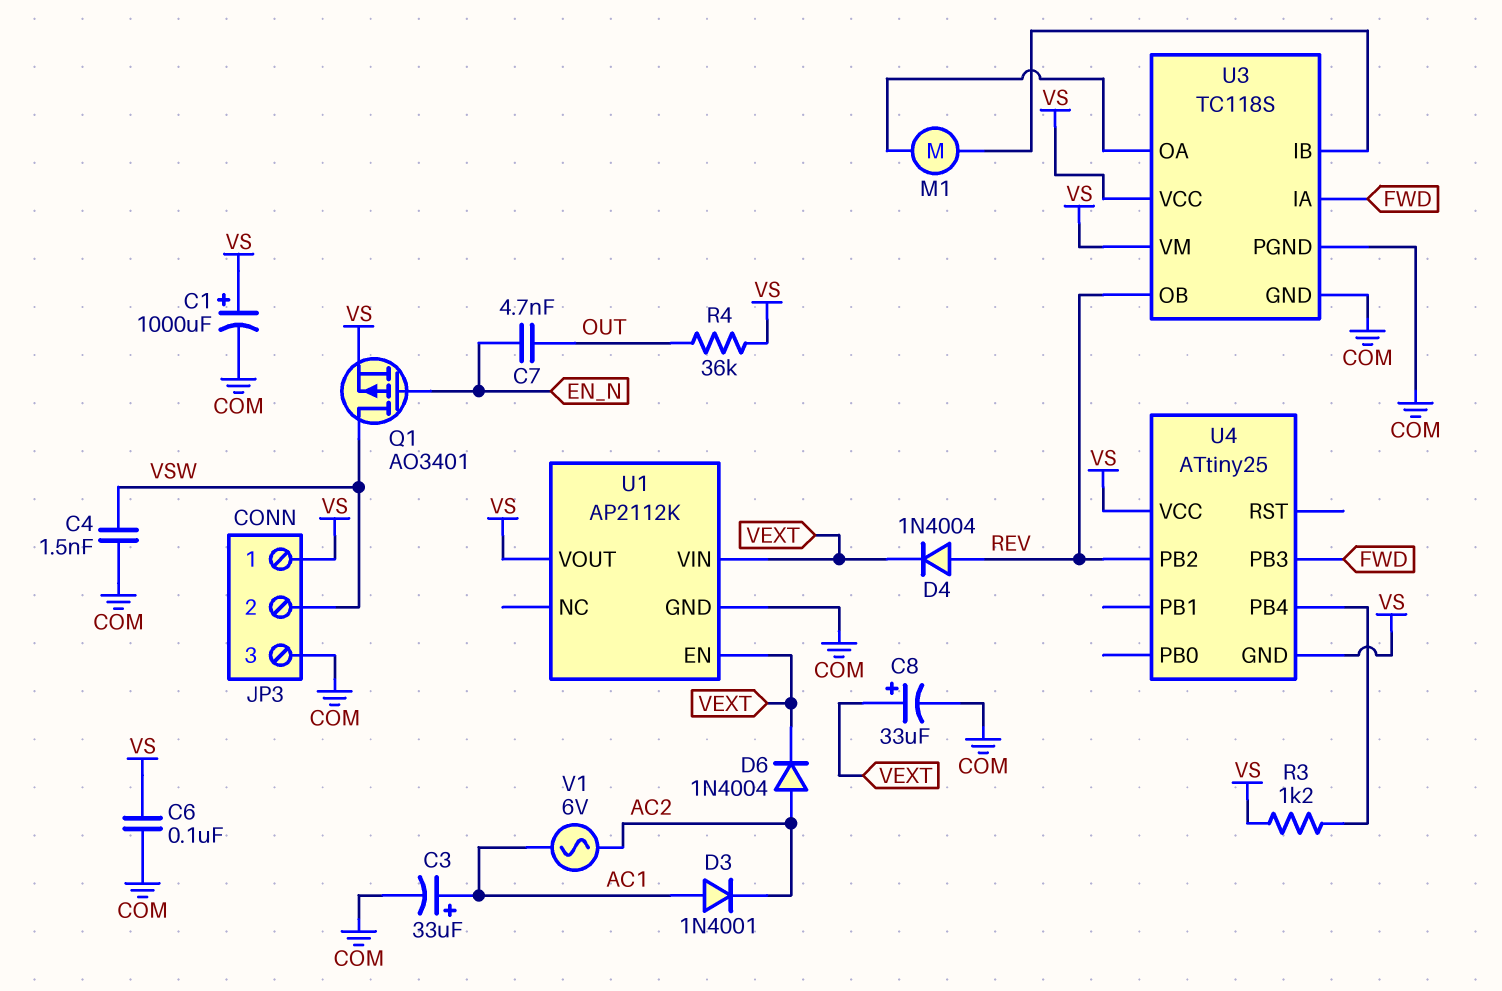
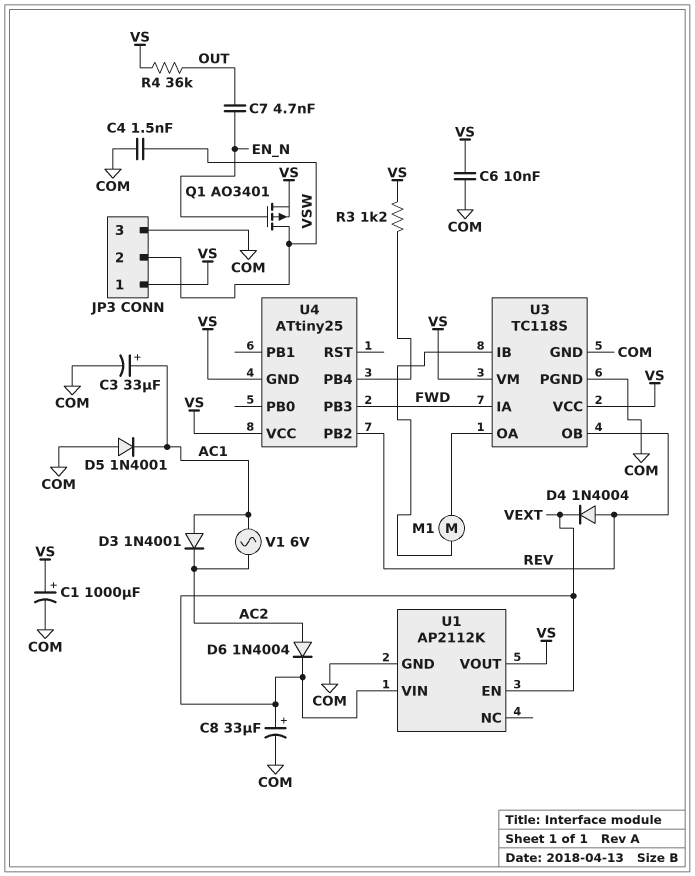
C6: 100nF (COM, VS) -> 10nF (COM, VS)
D5: none -> diode 1N4001 (A COM, K AC1)

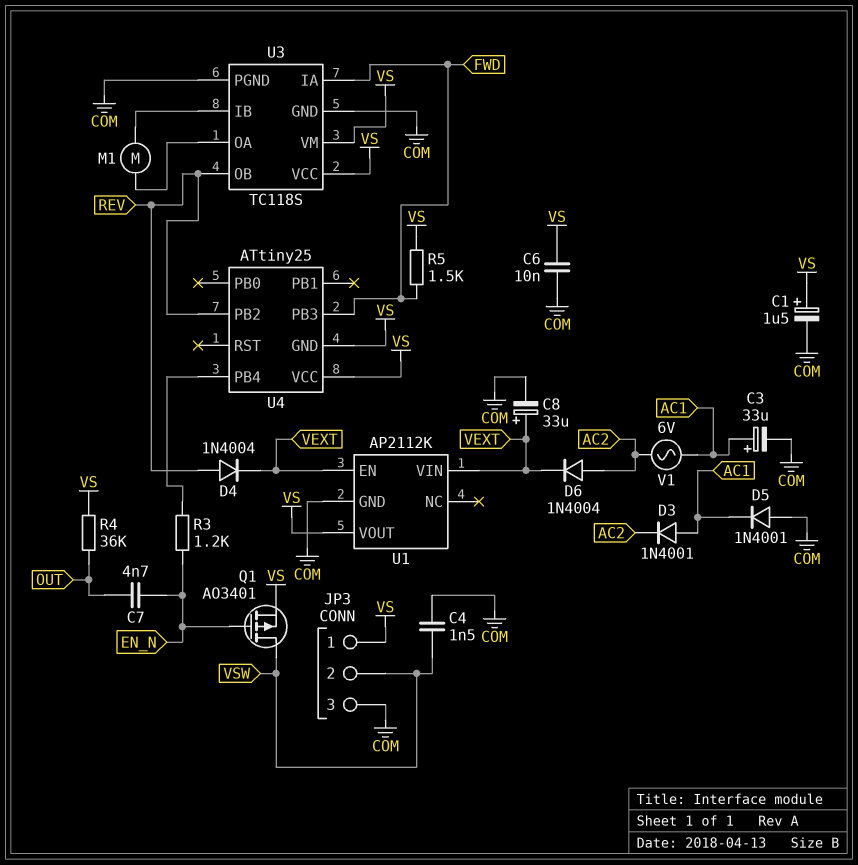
C1: 1000uF (plus VS, minus COM) -> 1.5uF (plus VS, minus COM)
R3: 1.2k (U4/PB4, VS) -> 1.2k (EN_N, U4/PB4)
R5: none -> 1.5k (FWD, VS)

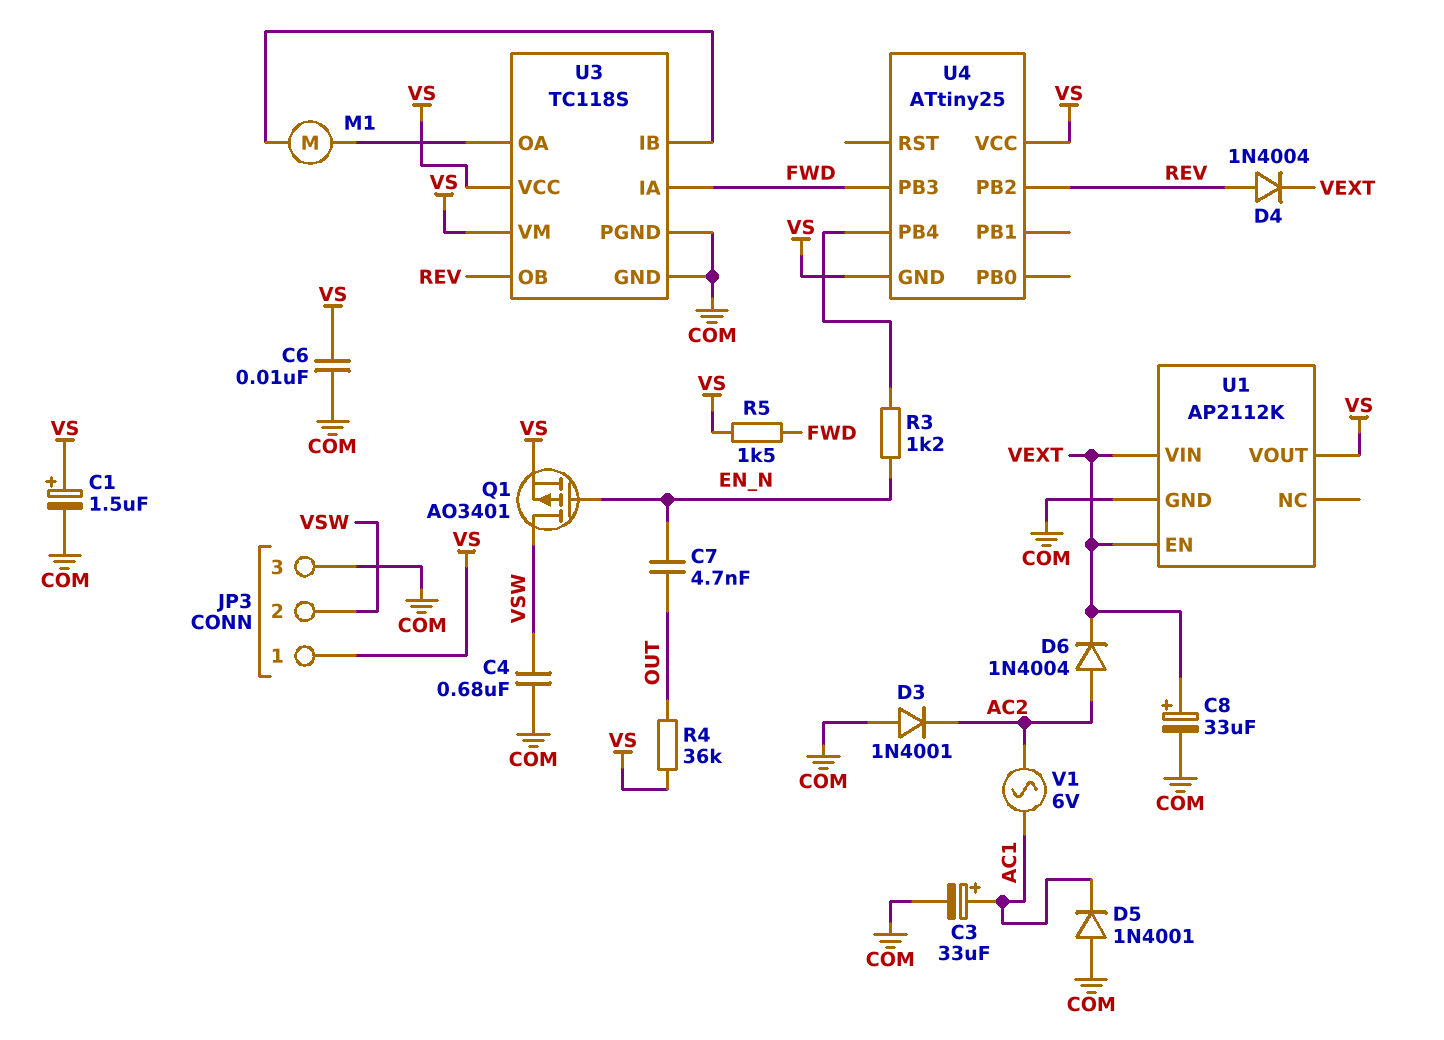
C4: 1.5nF (COM, VSW) -> 680nF (COM, VSW)
D3: diode 1N4001 (A AC1, K AC2) -> diode 1N4001 (A COM, K AC2)

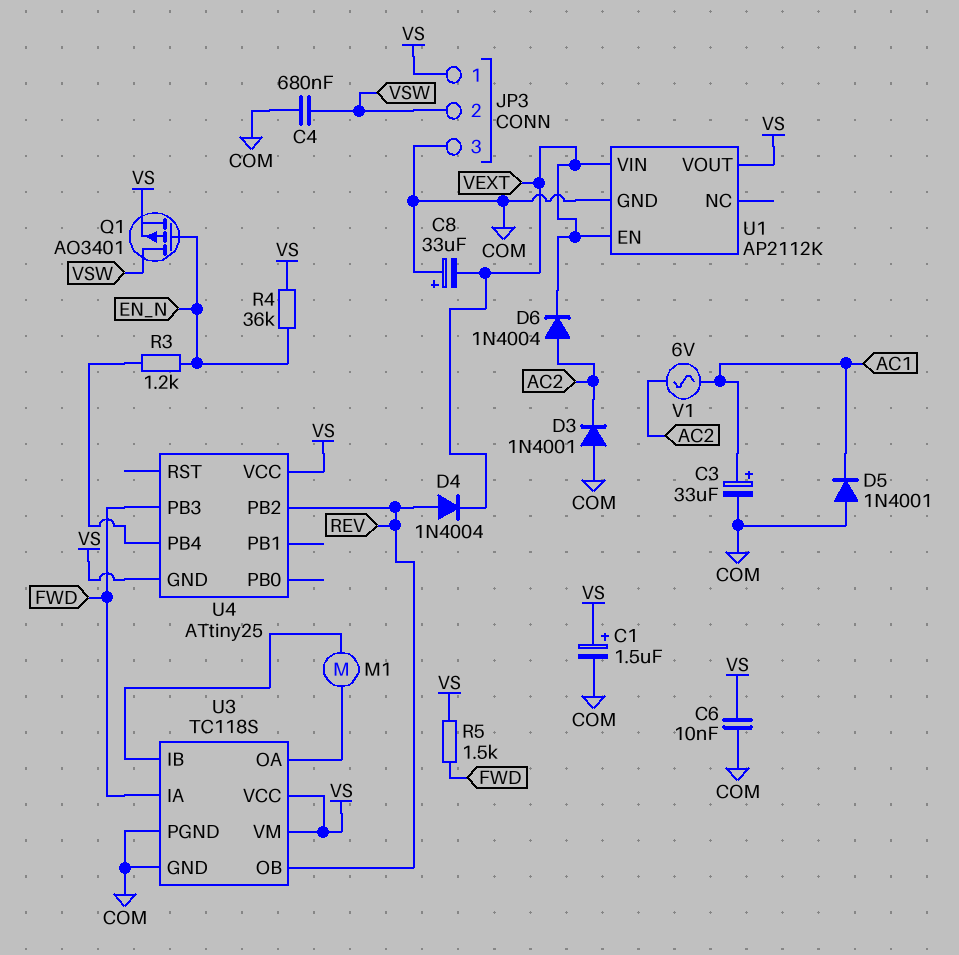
C7: 4.7nF (EN_N, OUT) -> none
C8: 33uF (plus VEXT, minus COM) -> 33uF (plus COM, minus VEXT)
R4: 36k (OUT, VS) -> 36k (EN_N, VS)

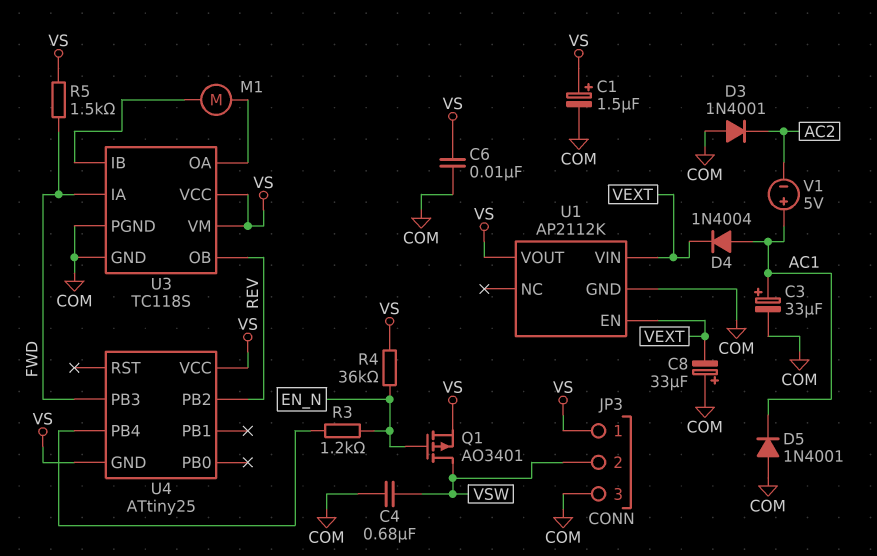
D4: diode 1N4004 (A REV, K VEXT) -> diode 1N4004 (A AC1, K VEXT)
D6: diode 1N4004 (A AC2, K VEXT) -> none
V1: AC 6V (AC1, AC2) -> 5V (plus AC1, minus AC2)

